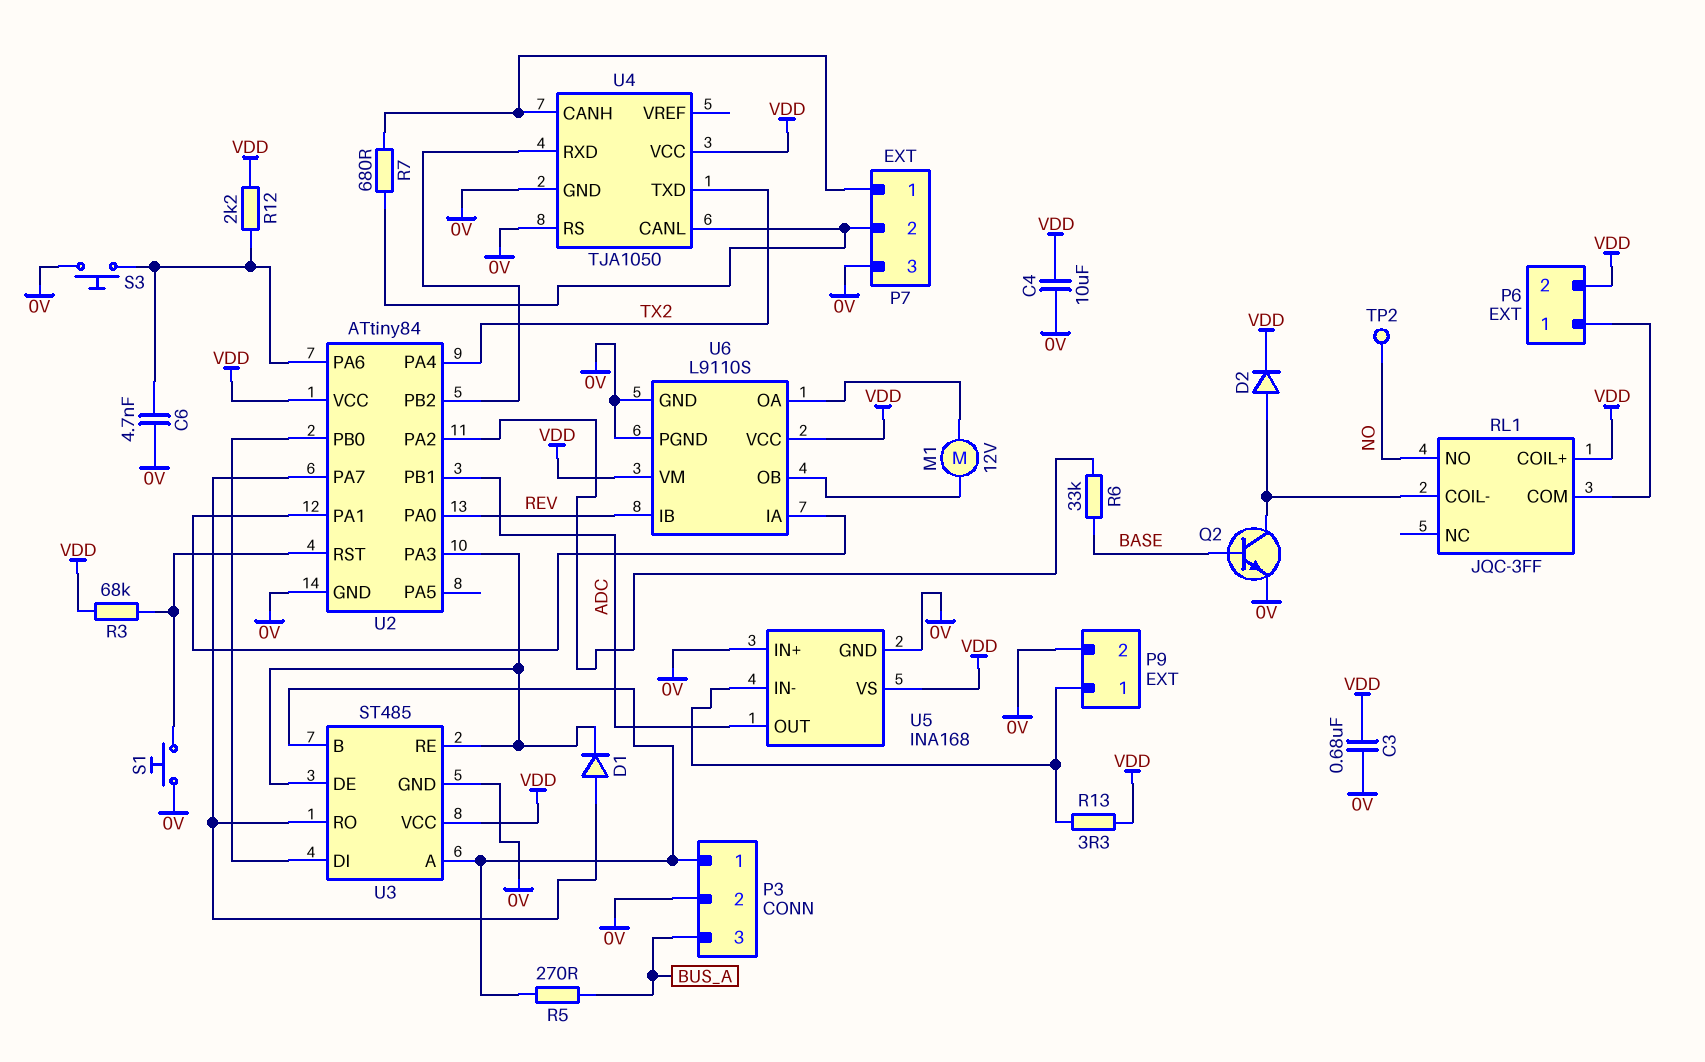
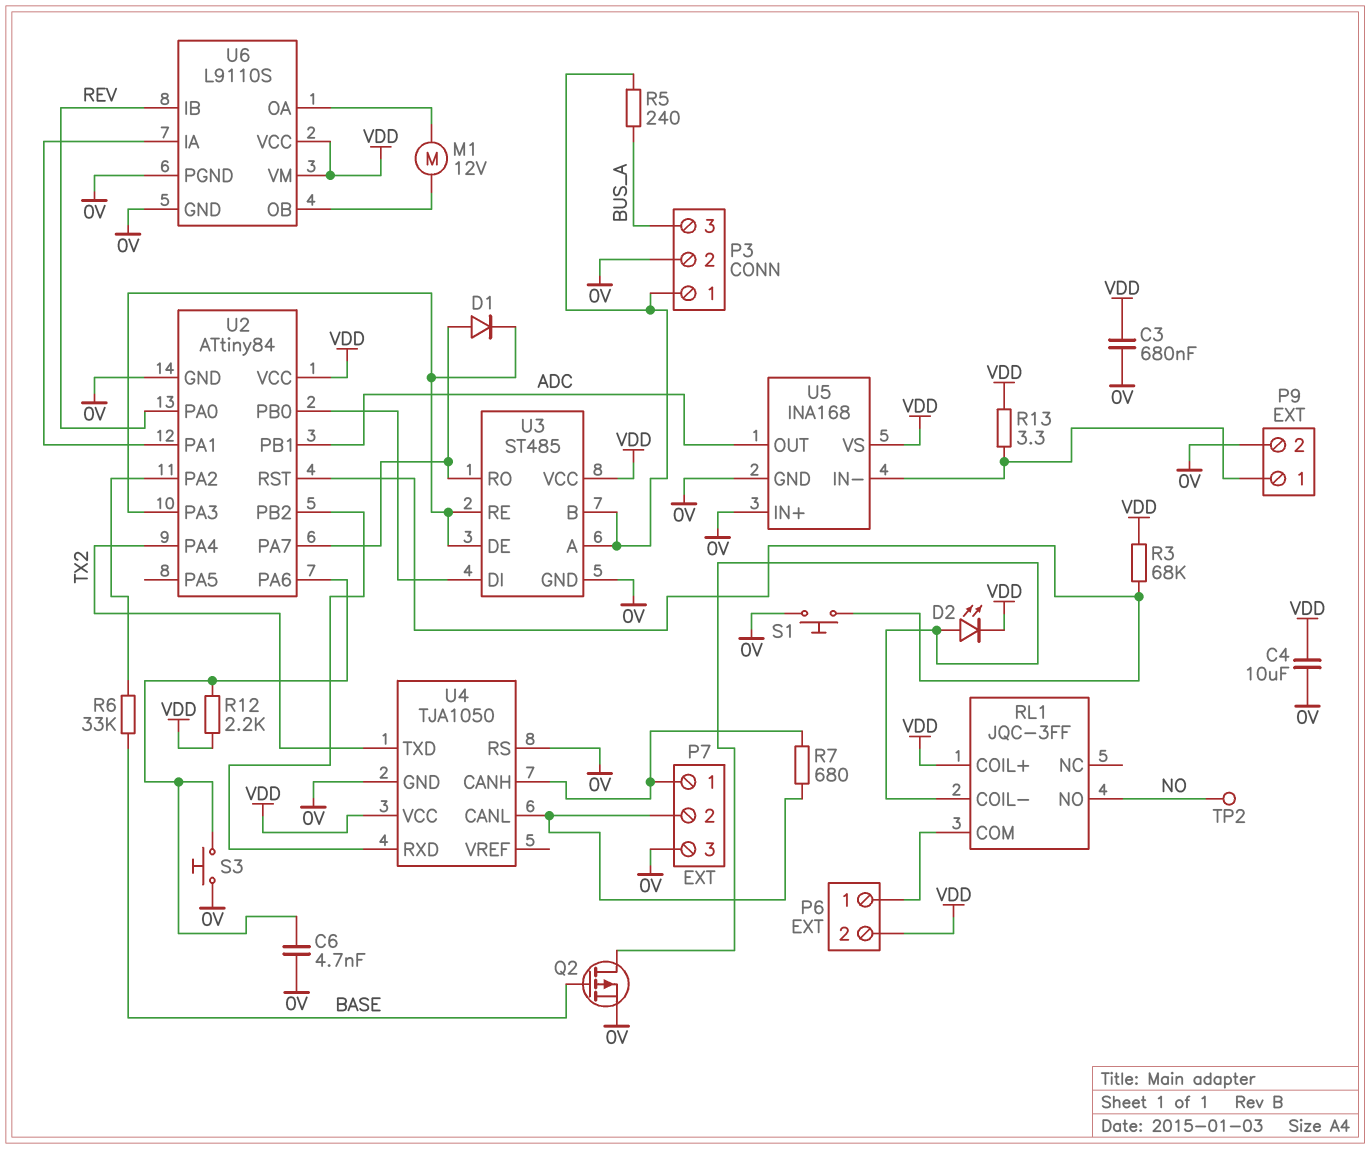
D2: diode (A RL1/COIL-, K VDD) -> LED (A RL1/COIL-, K VDD)
Q2: NPN (B BASE, C RL1/COIL-, E 0V) -> PMOS (G BASE, D RL1/COIL-, S 0V)
R5: 270 (BUS_A, P3/1) -> 240 (BUS_A, P3/1)

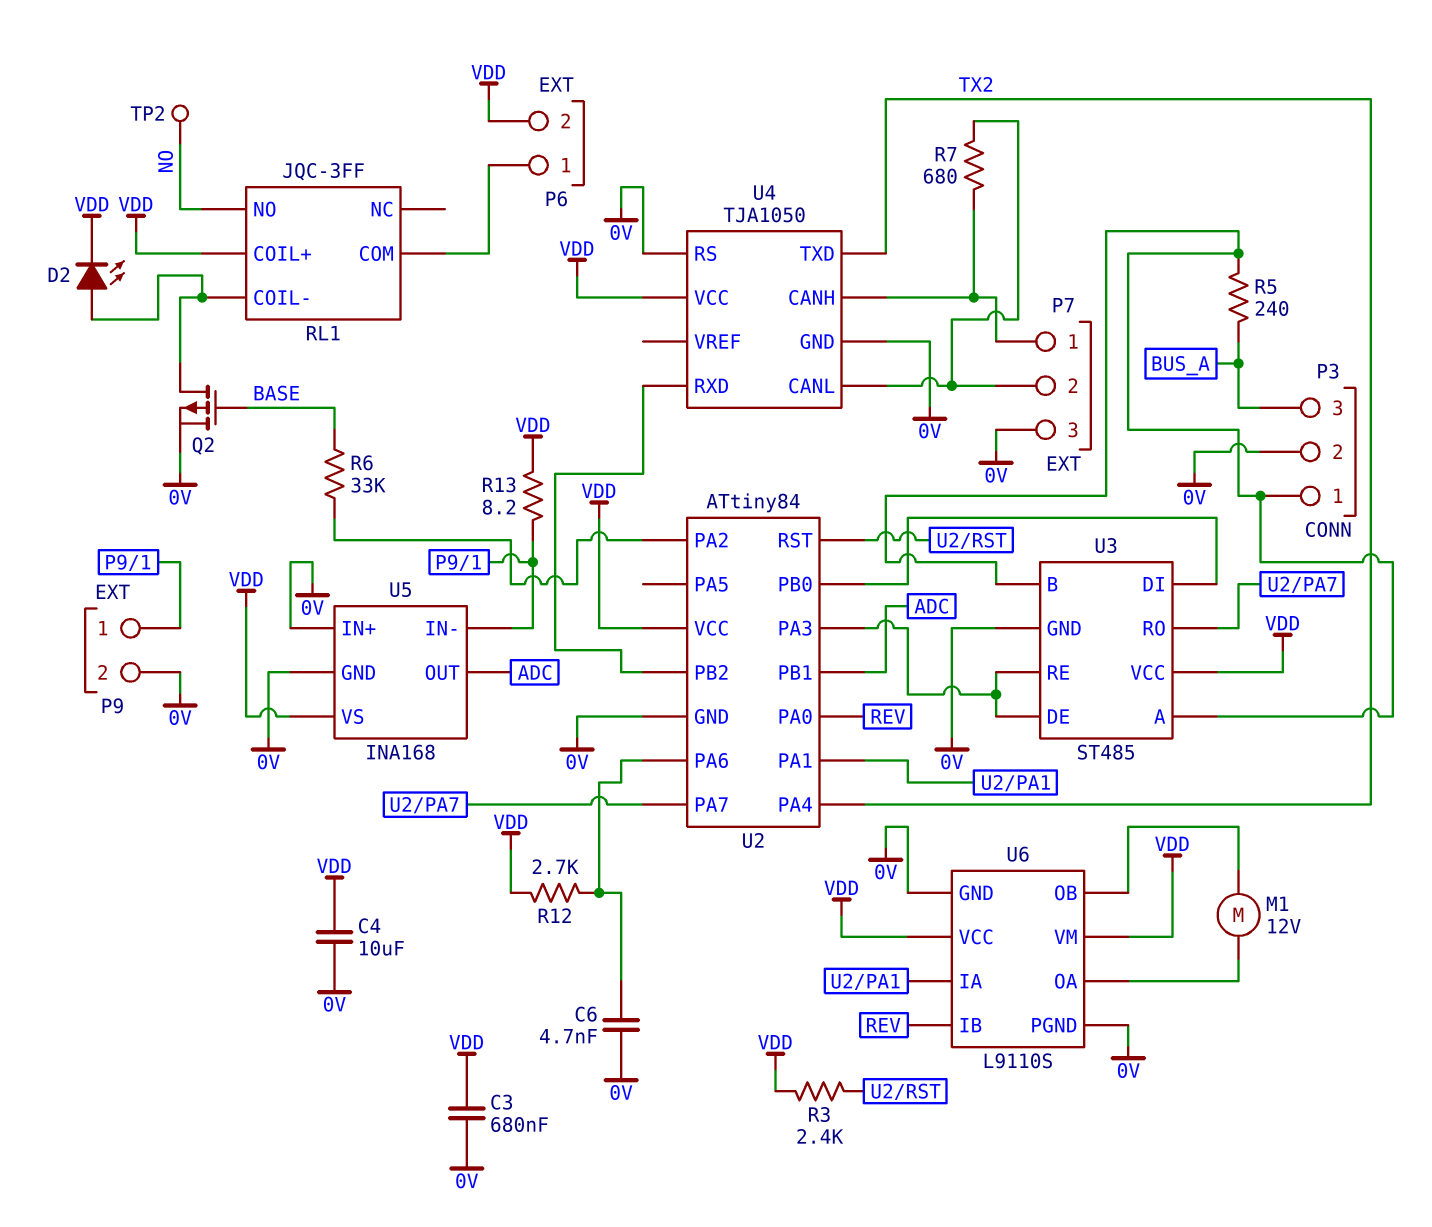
D1: diode (A U2/PA7, K U2/PA3) -> none
R3: 68k (U2/RST, VDD) -> 2.4k (U2/RST, VDD)
R12: 2.2k (U2/PA6, VDD) -> 2.7k (U2/PA6, VDD)
R13: 3.3 (P9/1, VDD) -> 8.2 (P9/1, VDD)
S1: button (0V, U2/RST) -> none
S3: button (0V, U2/PA6) -> none

